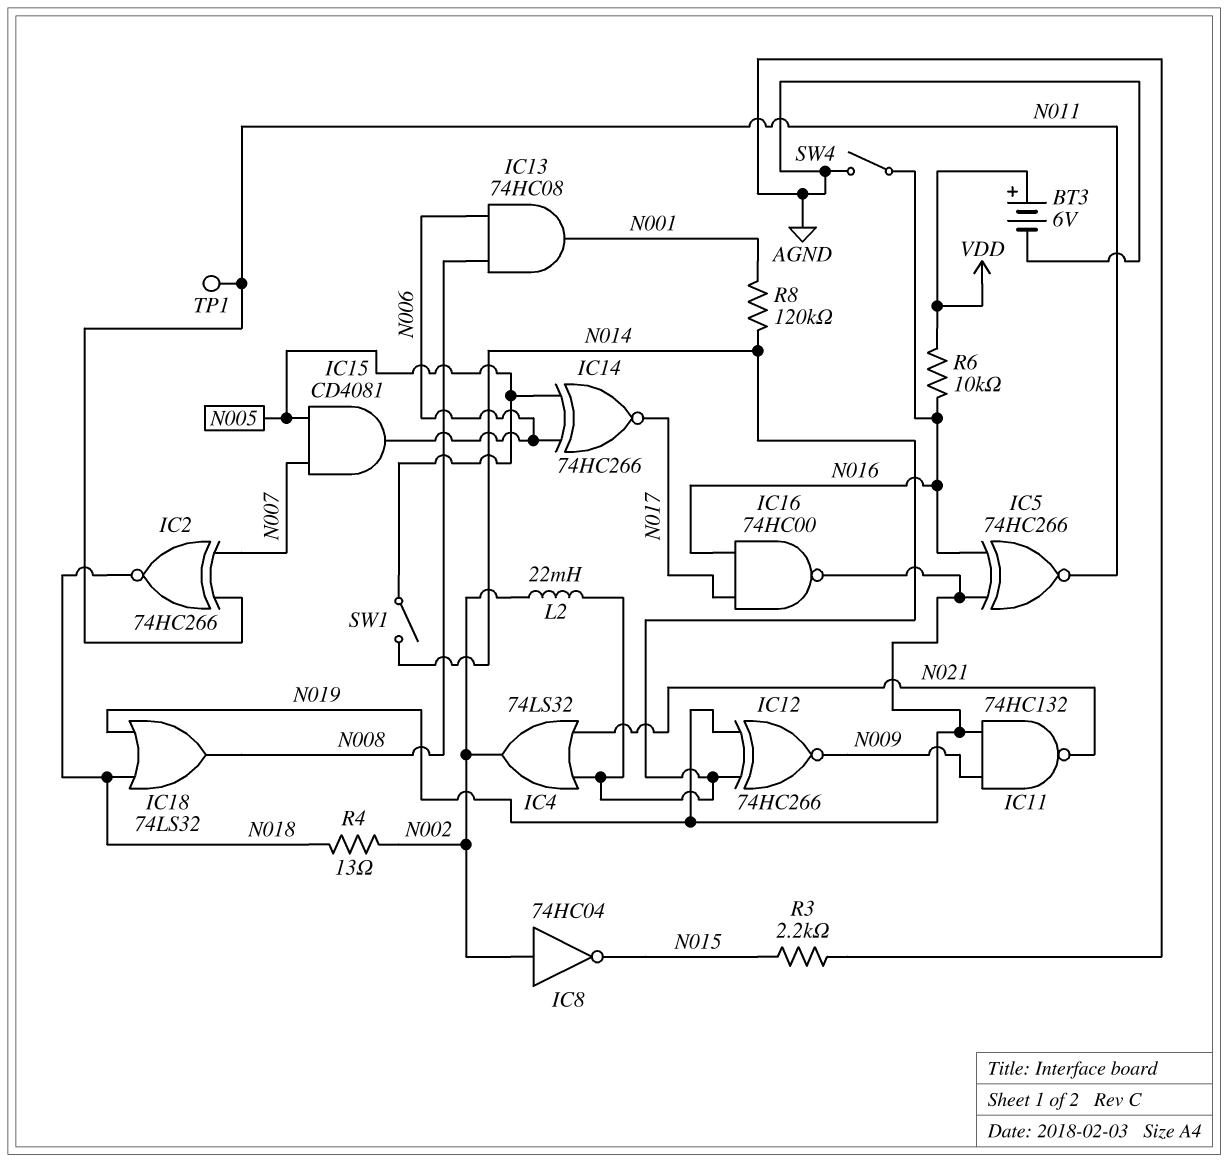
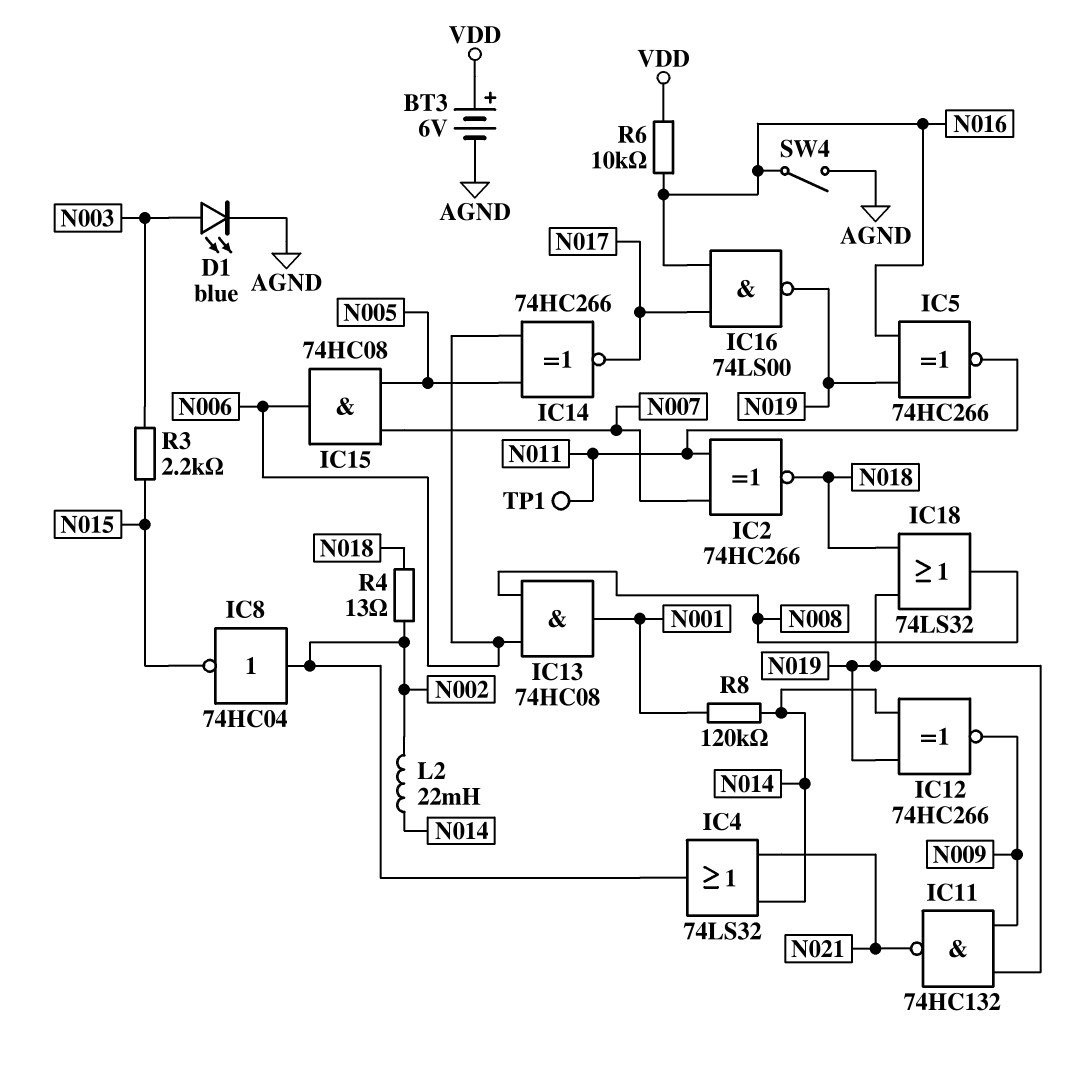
D1: none -> LED blue (A N003, K AGND)
IC15: AND CD4081 (in N005, in N007, out N006) -> AND 74HC08 (in N005, in N007, out N006)
IC16: NAND 74HC00 (in N016, in N017, out N019) -> NAND 74LS00 (in N016, in N017, out N019)
R3: 2.2k (AGND, N015) -> 2.2k (N003, N015)
SW1: switch (N005, N014) -> none

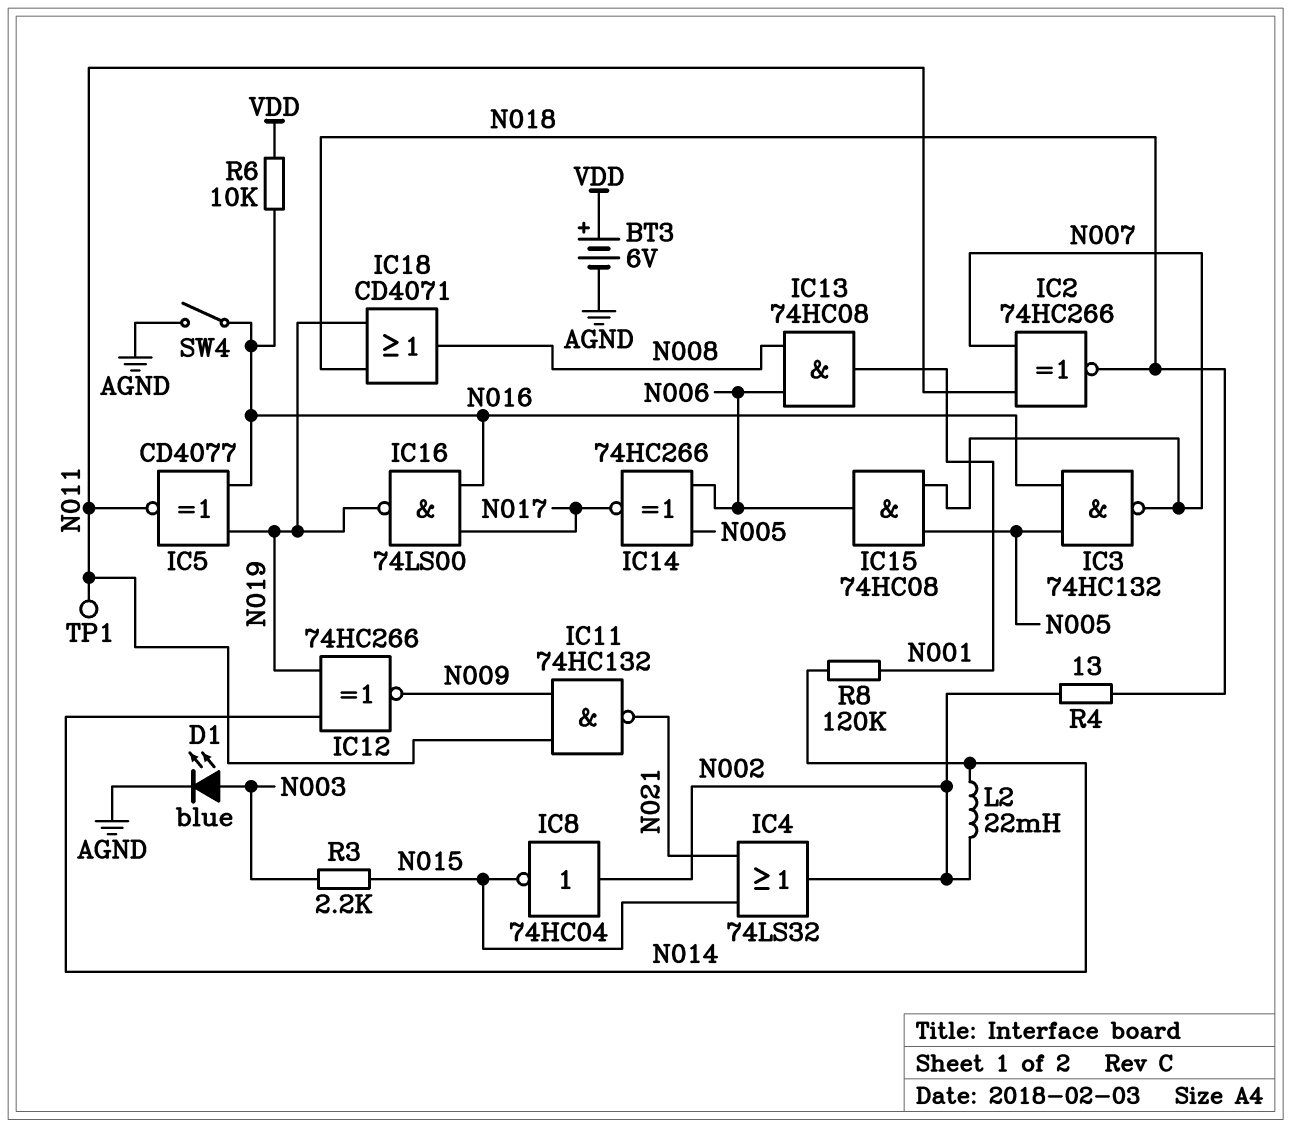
IC3: none -> NAND 74HC132 (in N005, in N016, out N007)
IC4: OR 74LS32 (in N014, in N021, out N002) -> OR 74LS32 (in N015, in N021, out N002)
IC5: XNOR 74HC266 (in N016, in N019, out N011) -> XNOR CD4077 (in N016, in N019, out N011)
IC11: NAND 74HC132 (in N009, in N019, out N021) -> NAND 74HC132 (in N009, in N011, out N021)
IC18: OR 74LS32 (in N018, in N019, out N008) -> OR CD4071 (in N018, in N019, out N008)

